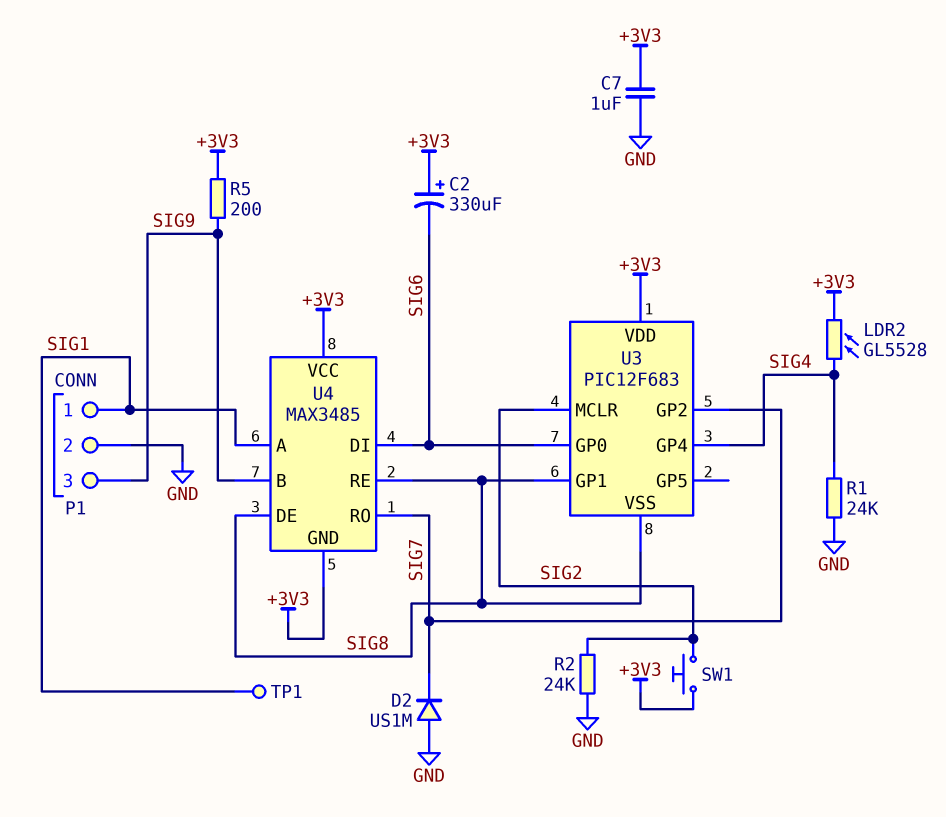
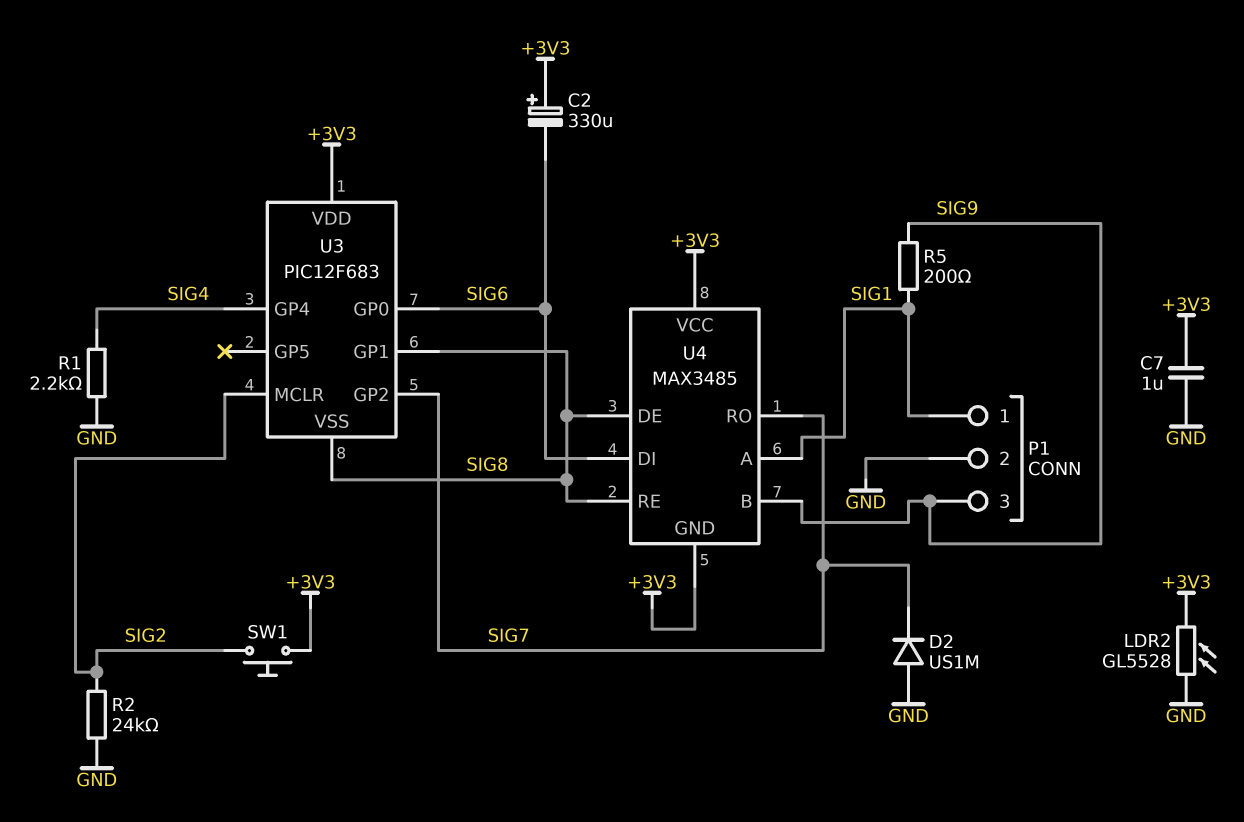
LDR2: GL5528 (+3V3, SIG4) -> GL5528 (+3V3, GND)
R1: 24k (GND, SIG4) -> 2.2k (GND, SIG4)
R5: 200 (+3V3, SIG9) -> 200 (SIG1, SIG9)
TP1: test point (SIG1) -> none

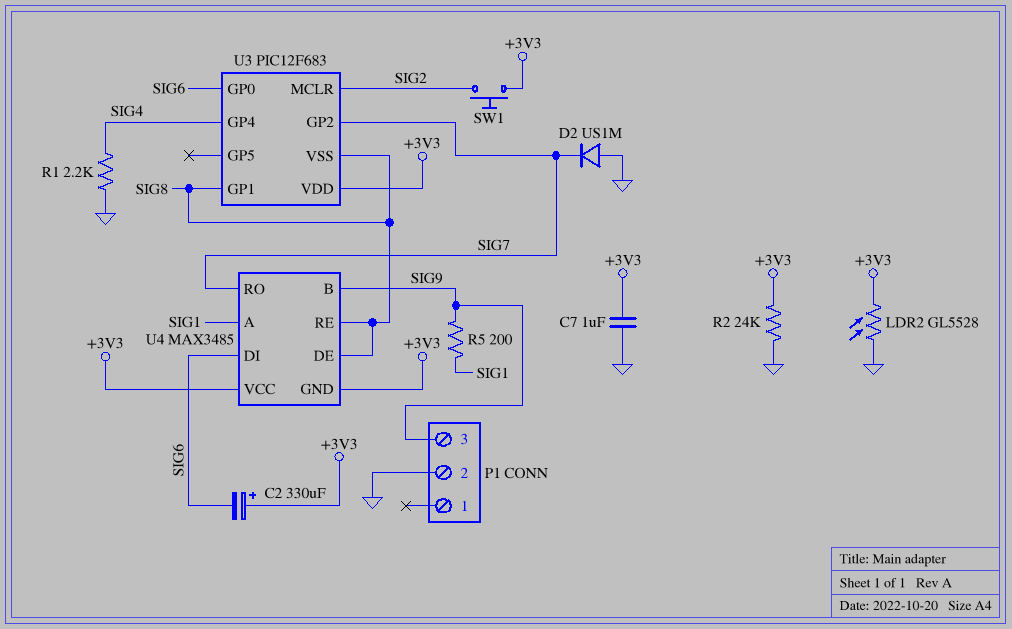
P1 pin 1: SIG1 -> none
R2: 24k (GND, SIG2) -> 24k (+3V3, GND)

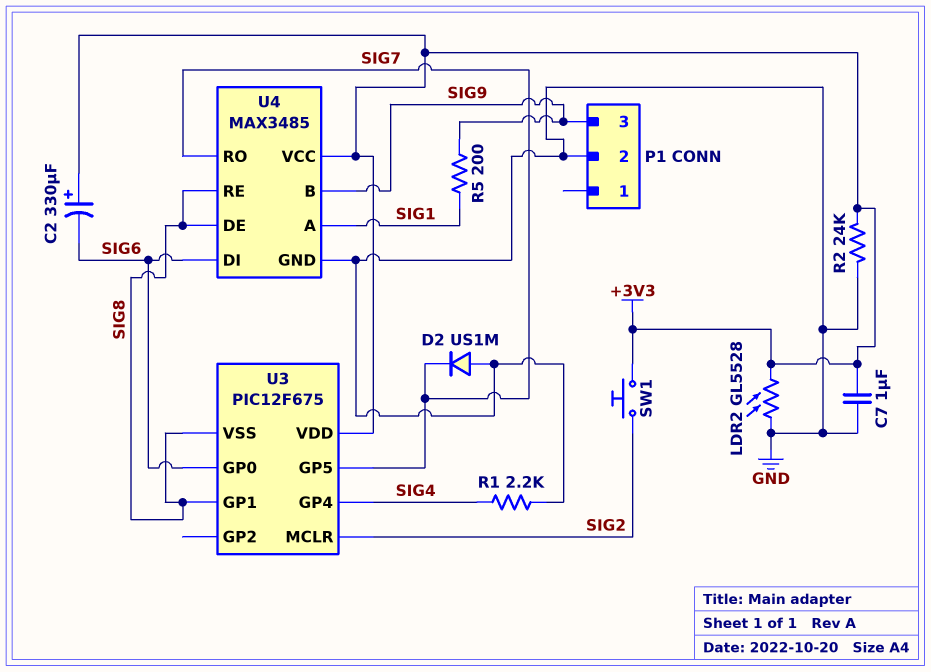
U3: PIC12F683 -> PIC12F675
U3 pin GP2: SIG7 -> none
U3 pin GP5: none -> SIG7
U4 pin GND: +3V3 -> GND

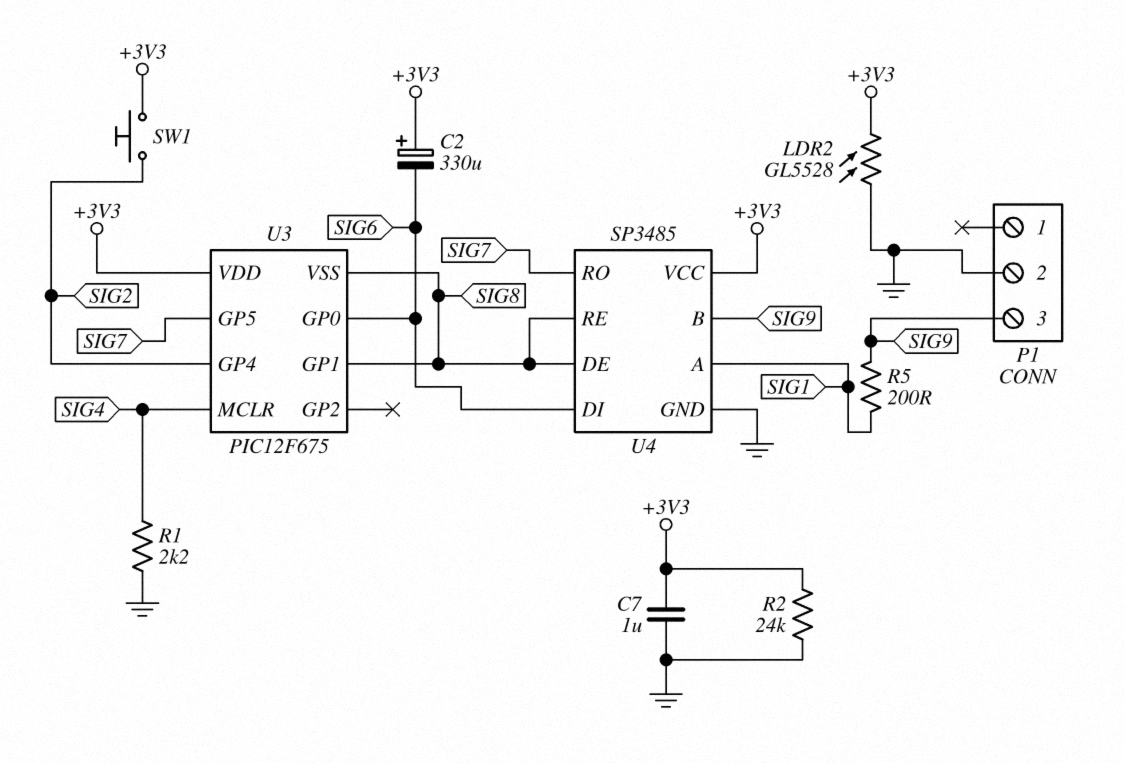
D2: diode US1M (A GND, K SIG7) -> none
U3 pin GP4: SIG4 -> SIG2
U3 pin MCLR: SIG2 -> SIG4
U4: MAX3485 -> SP3485

